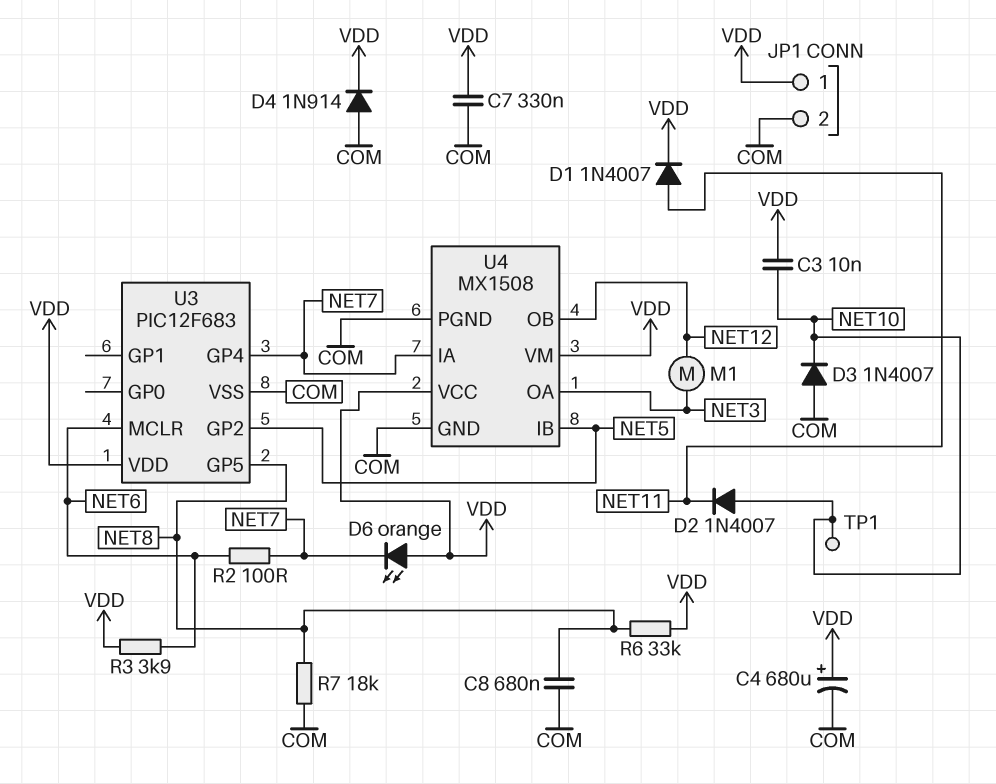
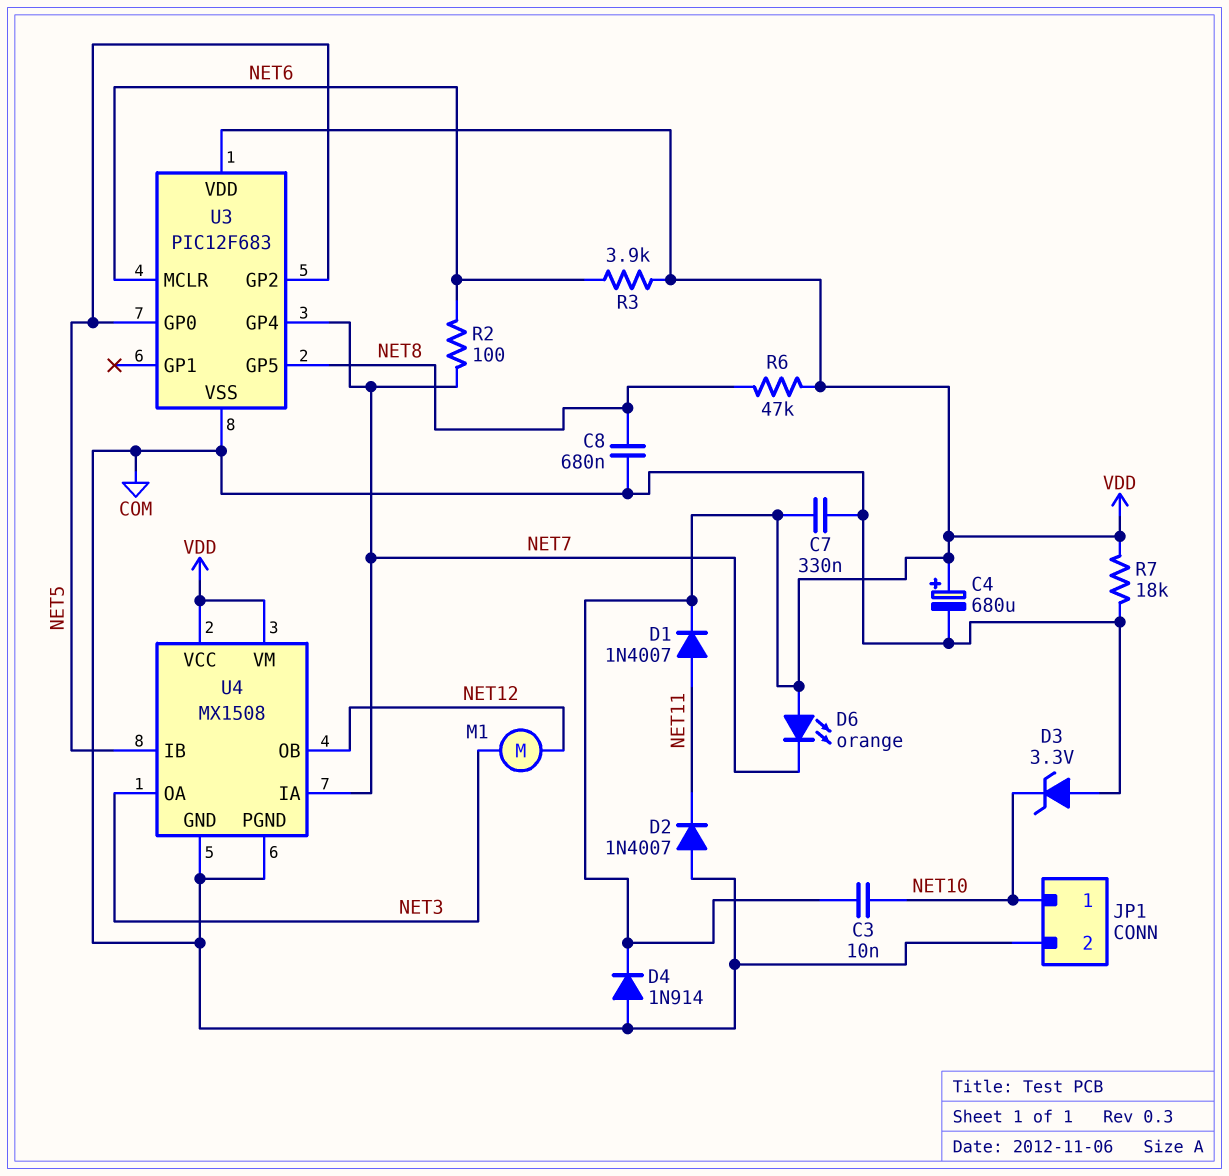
D2: diode 1N4007 (A NET10, K NET11) -> diode 1N4007 (A COM, K NET11)
D3: diode 1N4007 (A COM, K NET10) -> zener 3.3V (A COM, K NET10)
JP1 pin 1: VDD -> NET10
R6: 33k (NET8, VDD) -> 47k (NET8, VDD)
R7: 18k (COM, NET8) -> 18k (COM, VDD)
TP1: test point (NET10) -> none
U3 pin GP0: none -> NET5

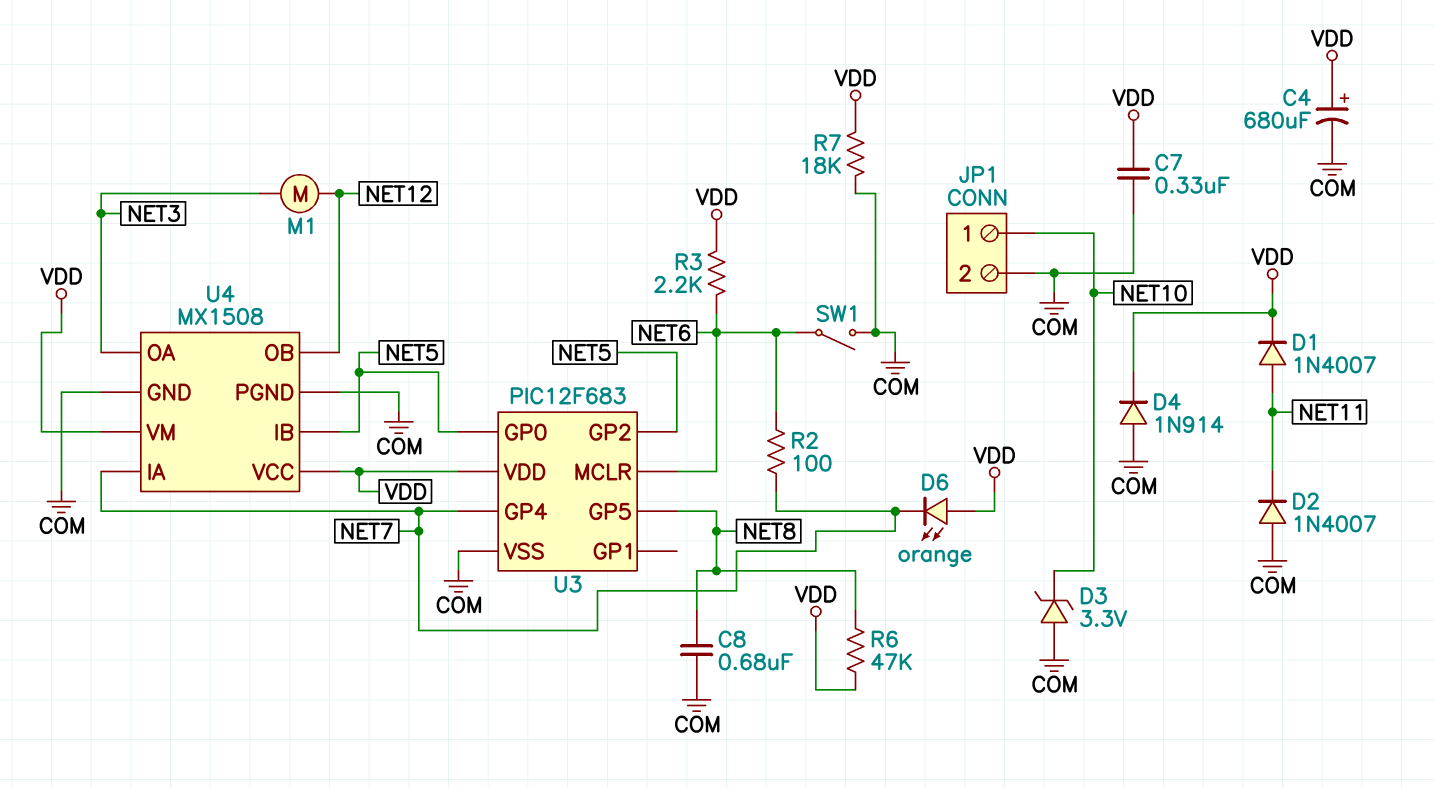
C3: 10nF (NET10, VDD) -> none
R3: 3.9k (NET6, VDD) -> 2.2k (NET6, VDD)
SW1: none -> switch (COM, NET6)

